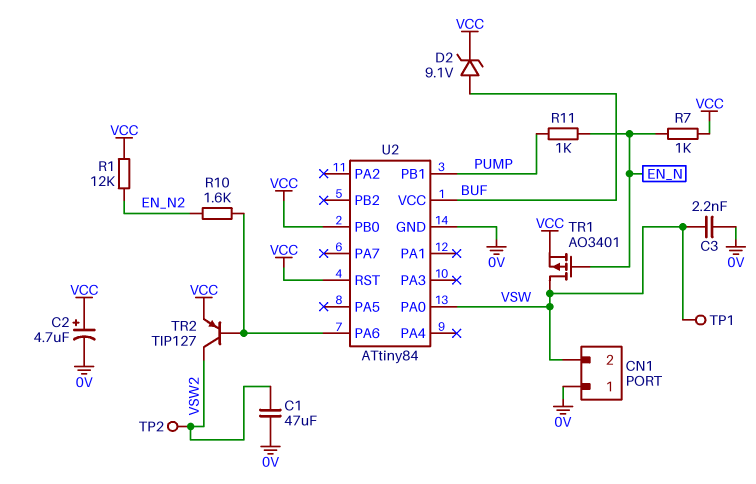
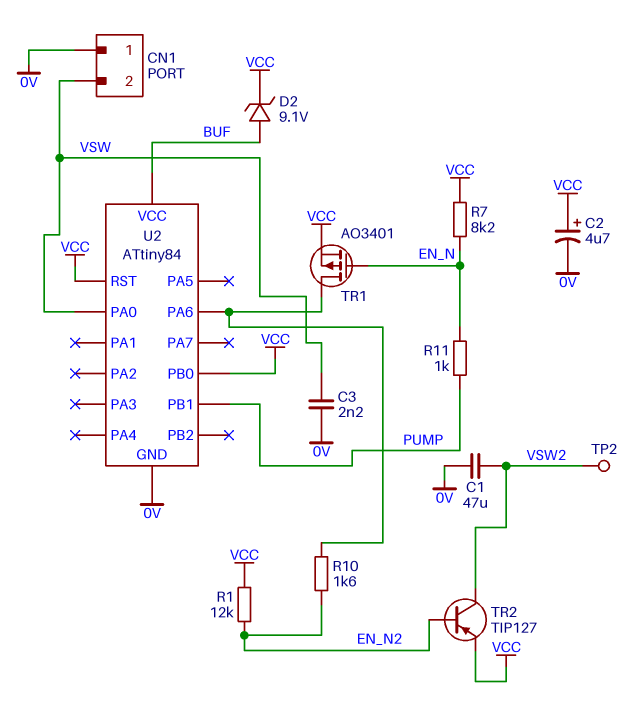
R7: 1k (EN_N, VCC) -> 8.2k (EN_N, VCC)
TP1: test point (VSW) -> none
TR1: PMOS AO3401 (G EN_N, D VSW, S VCC) -> PMOS AO3401 (G EN_N, D U2/PA6, S VCC)
TR2: PNP TIP127 (B U2/PA6, C VSW2, E VCC) -> PNP TIP127 (B EN_N2, C VSW2, E VCC)

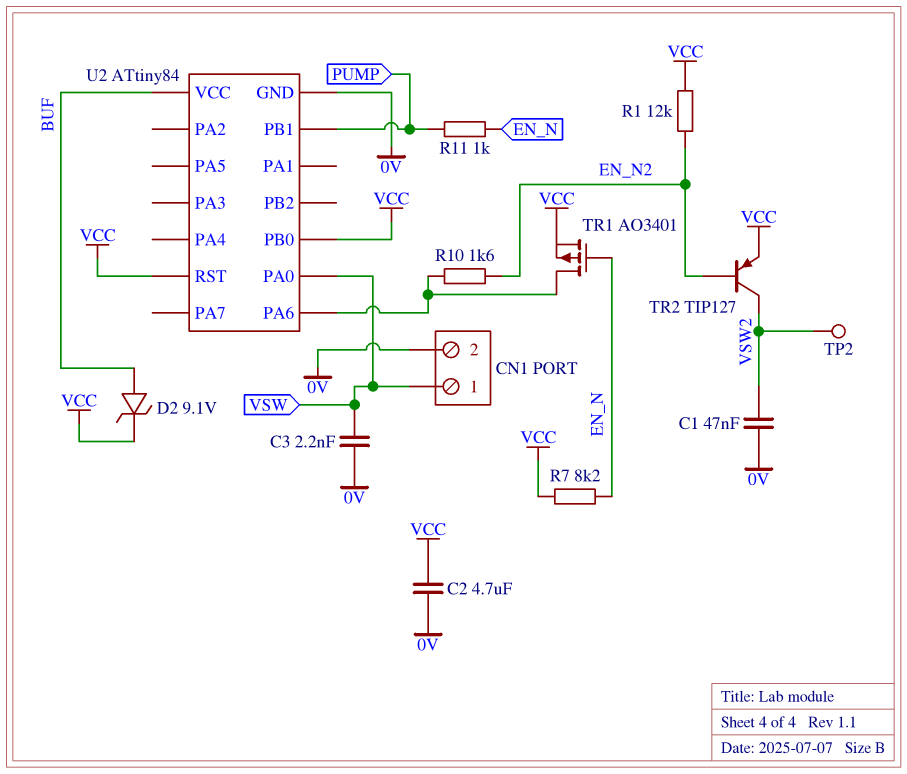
C1: 47uF (0V, VSW2) -> 47nF (0V, VSW2)
C2: 4.7uF (plus VCC, minus 0V) -> 4.7uF (0V, VCC)
CN1 pin 1: 0V -> VSW
CN1 pin 2: VSW -> 0V

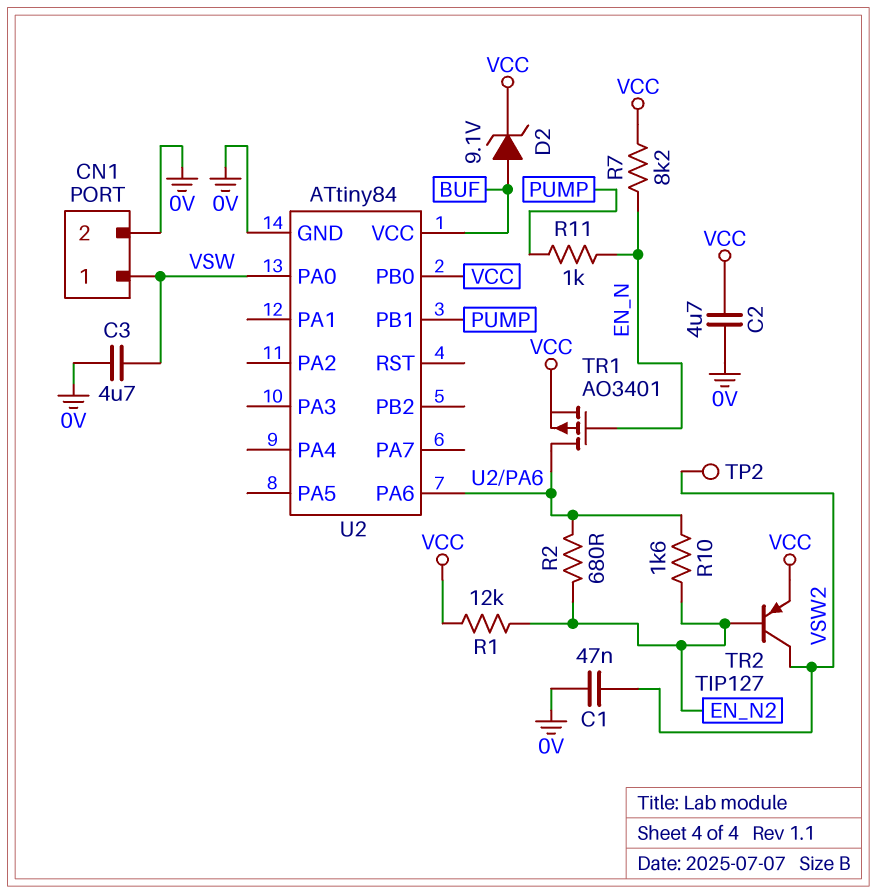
C3: 2.2nF (0V, VSW) -> 4.7uF (0V, VSW)
R2: none -> 680 (EN_N2, U2/PA6)
U2 pin RST: VCC -> none

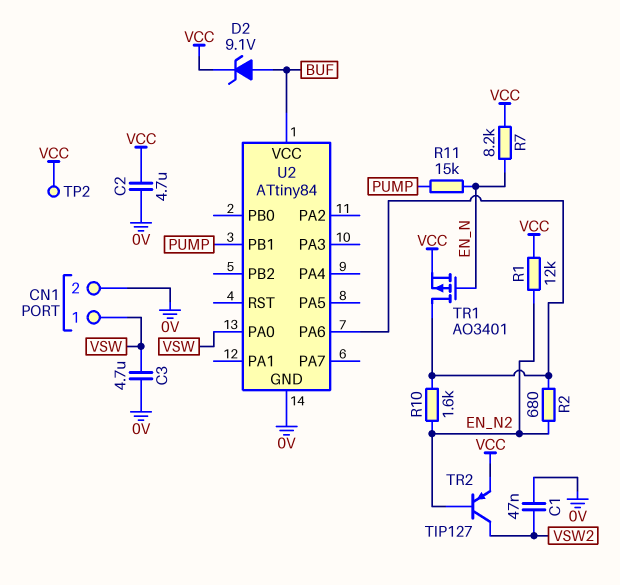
R11: 1k (EN_N, PUMP) -> 15k (EN_N, PUMP)
TP2: test point (VSW2) -> test point (VCC)
U2 pin PB0: VCC -> none

